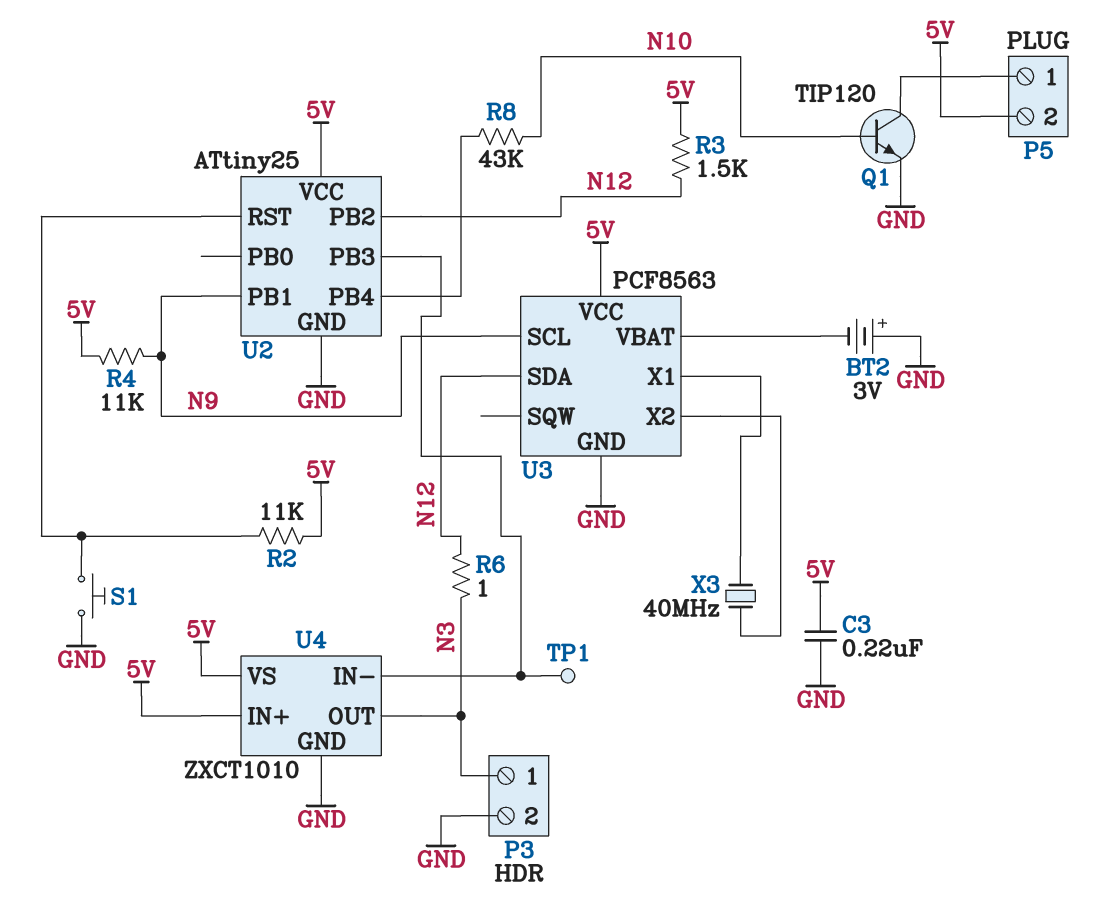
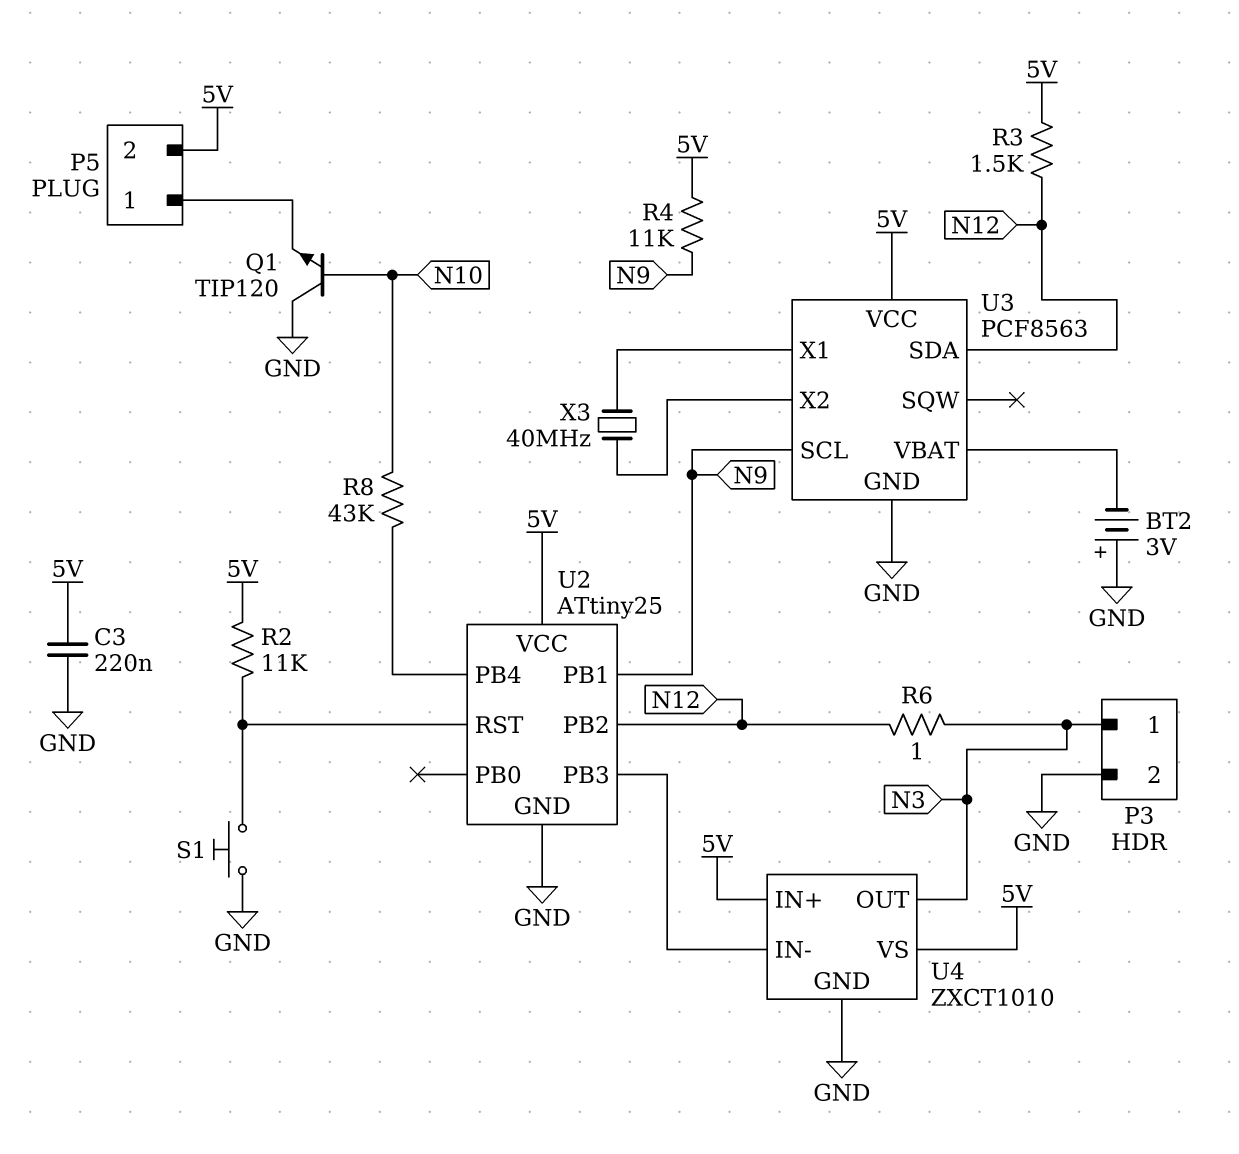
Q1: NPN TIP120 (B N10, C P5/1, E GND) -> NPN TIP120 (B N10, C GND, E P5/1)
TP1: test point (U2/PB3) -> none

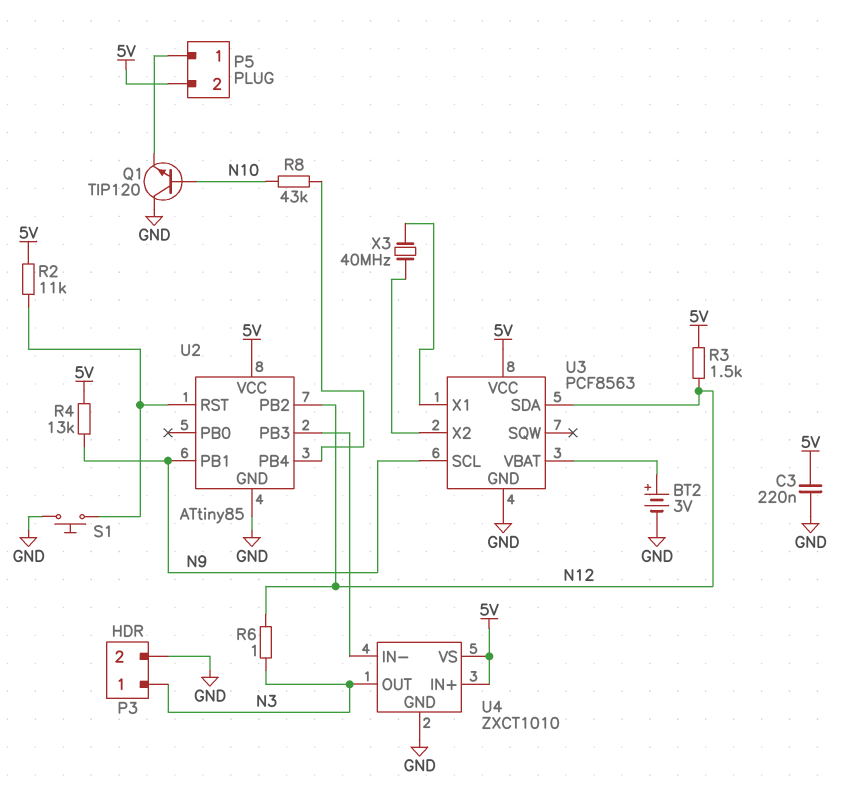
BT2: 3V (plus GND, minus U3/VBAT) -> 3V (plus U3/VBAT, minus GND)
R4: 11k (5V, N9) -> 13k (5V, N9)
U2: ATtiny25 -> ATtiny85

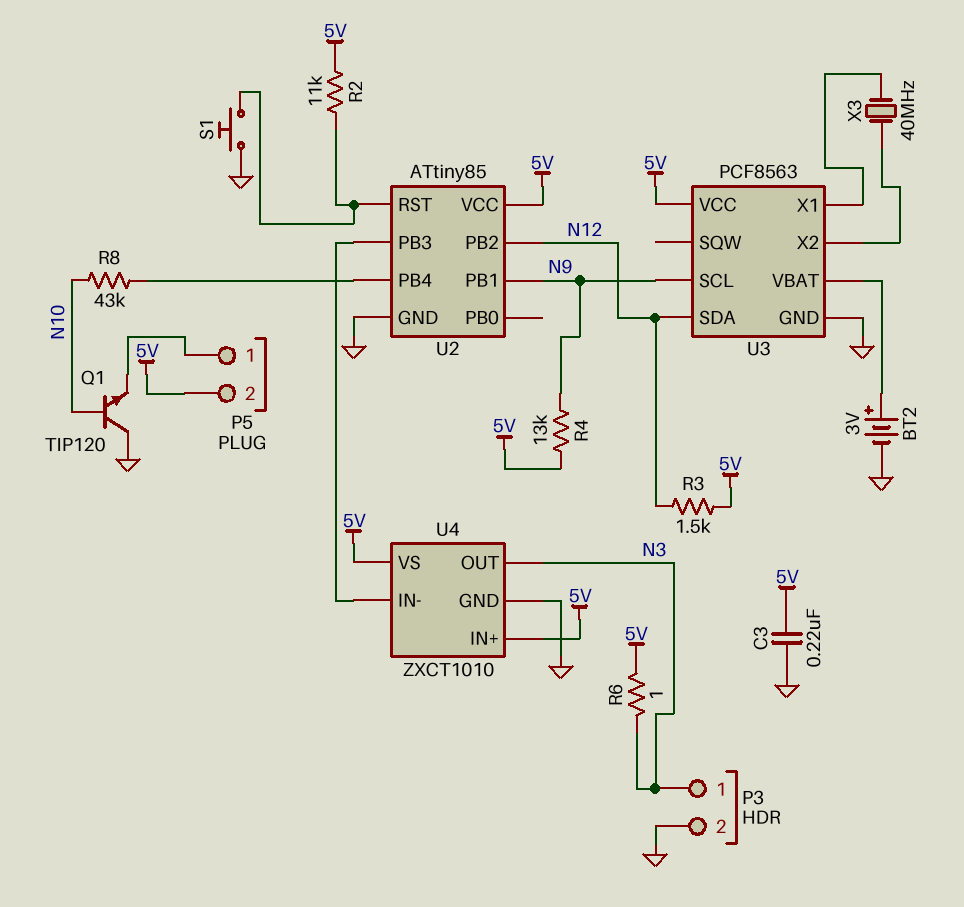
R6: 1 (N3, N12) -> 1 (5V, N3)

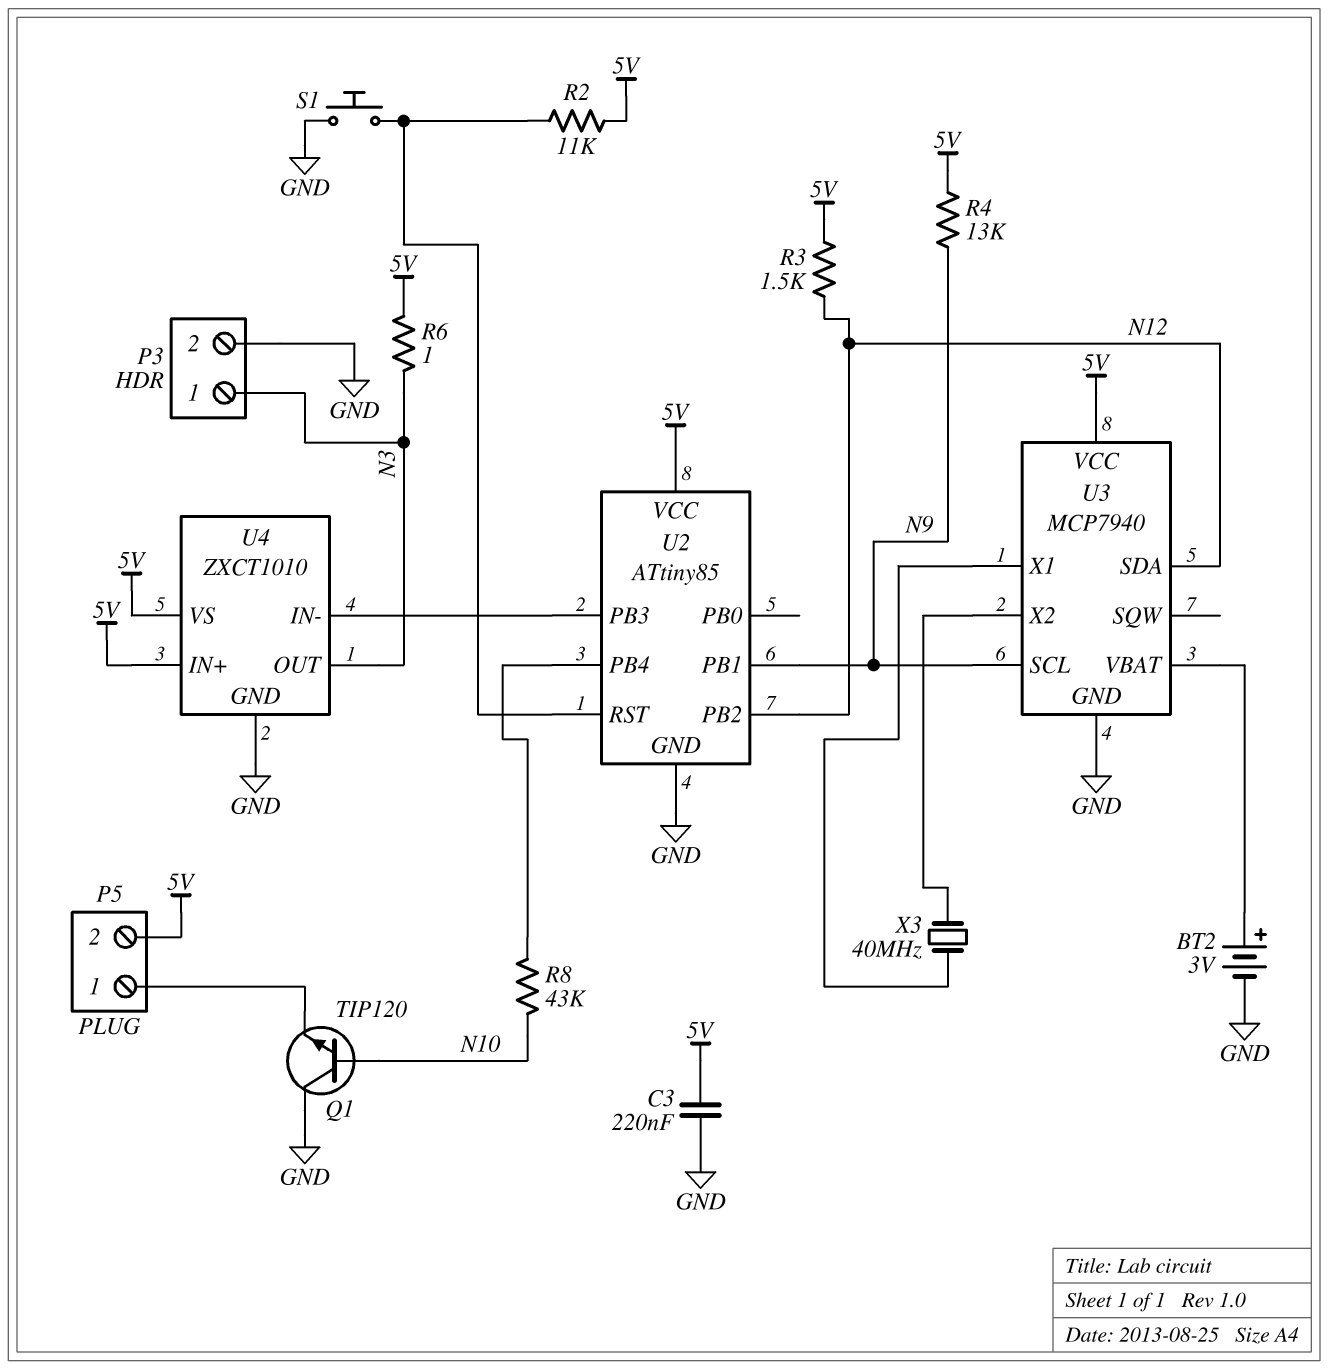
U3: PCF8563 -> MCP7940

